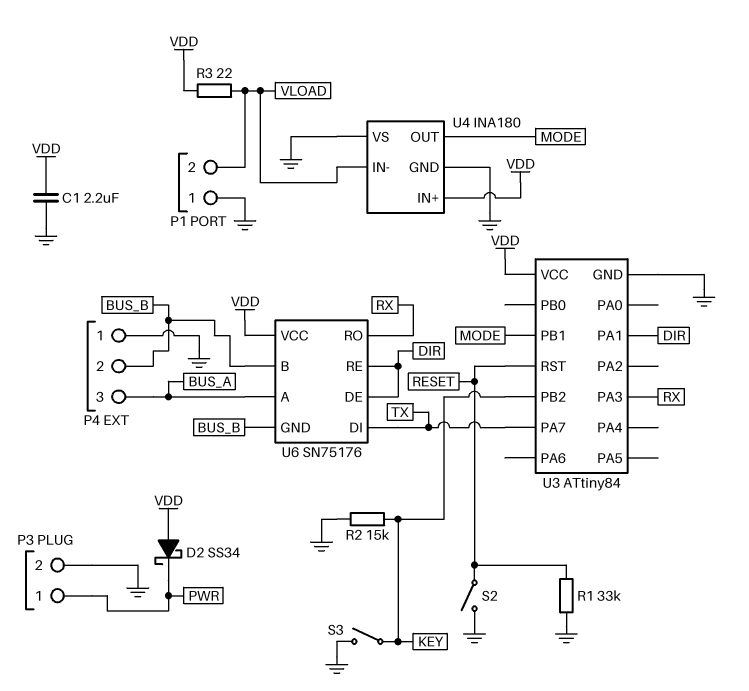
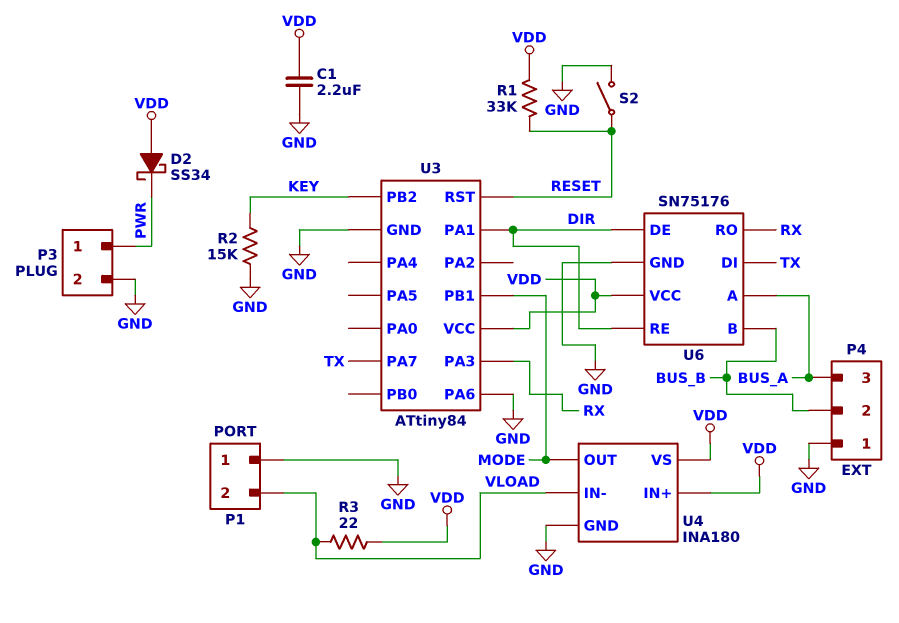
R1: 33k (GND, RESET) -> 33k (RESET, VDD)
S3: switch (GND, KEY) -> none
U3 pin PA6: none -> GND
U4 pin VS: GND -> VDD
U6 pin GND: BUS_B -> GND

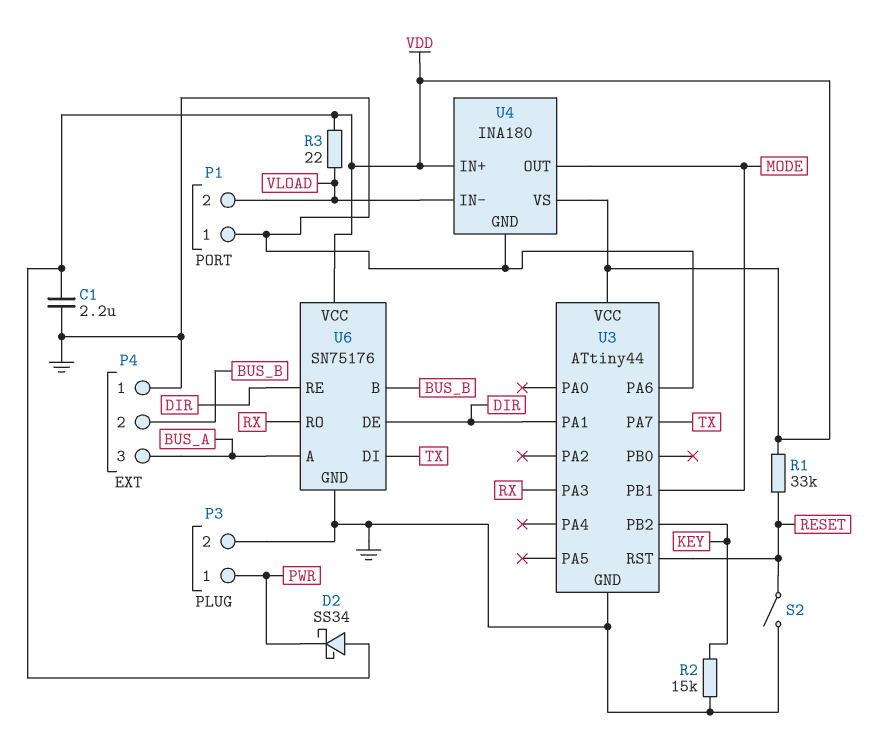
U3: ATtiny84 -> ATtiny44

